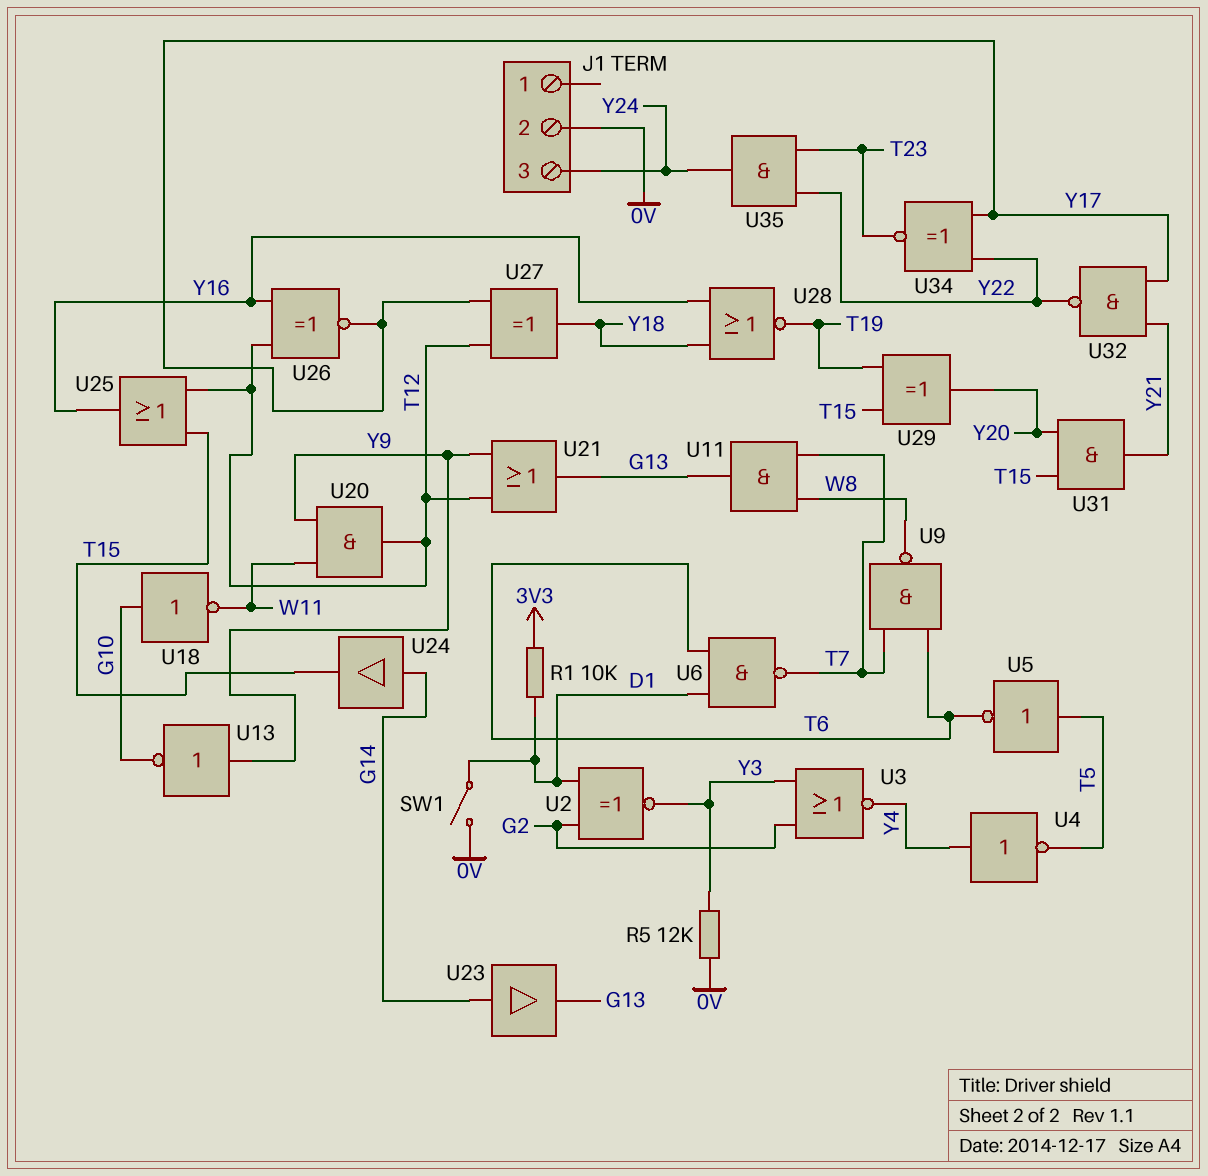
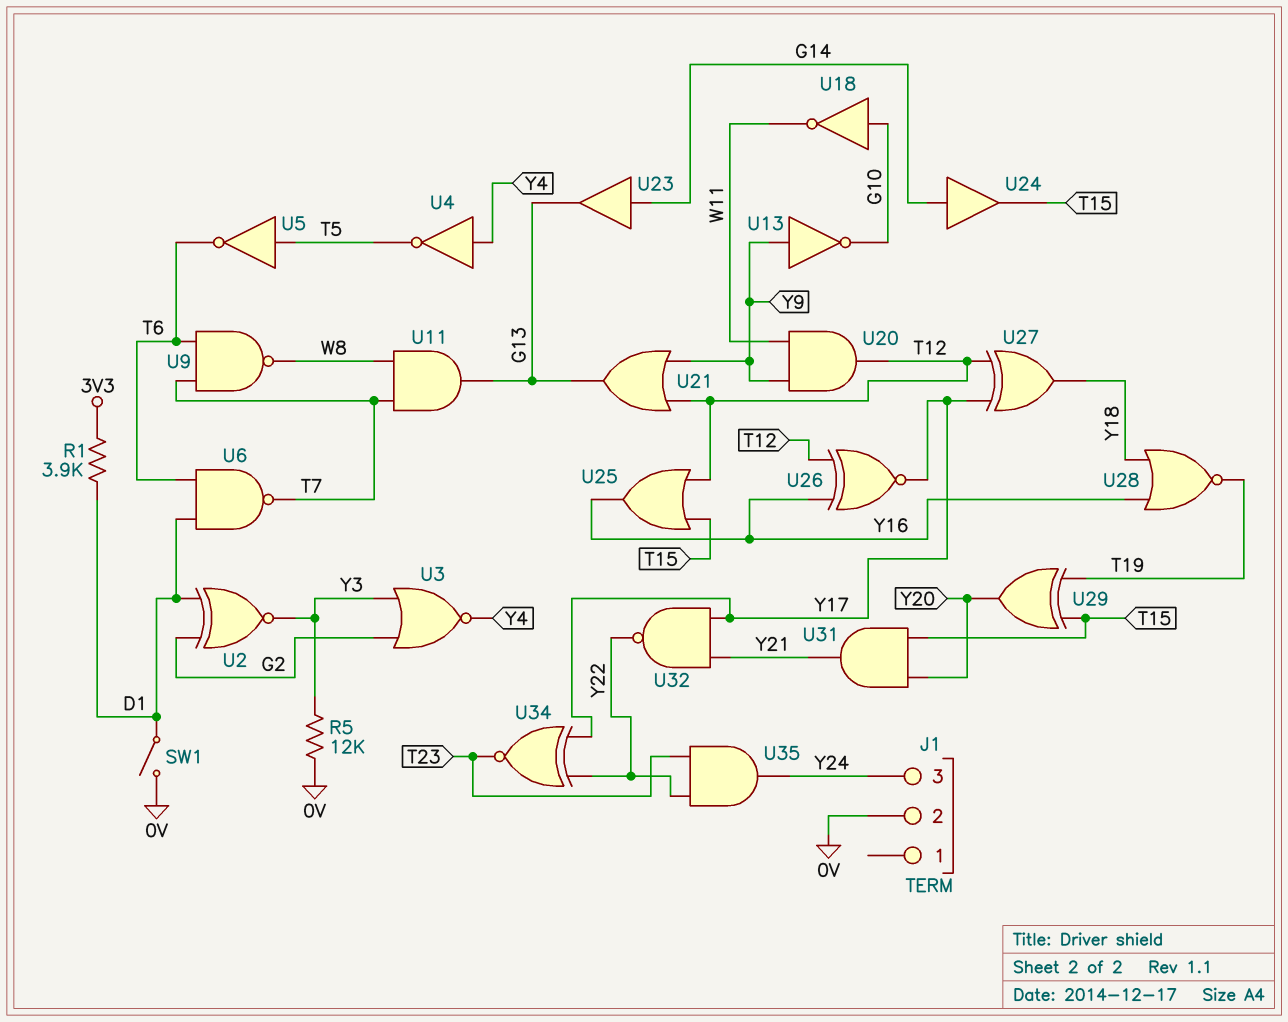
R1: 10k (3V3, D1) -> 3.9k (3V3, D1)

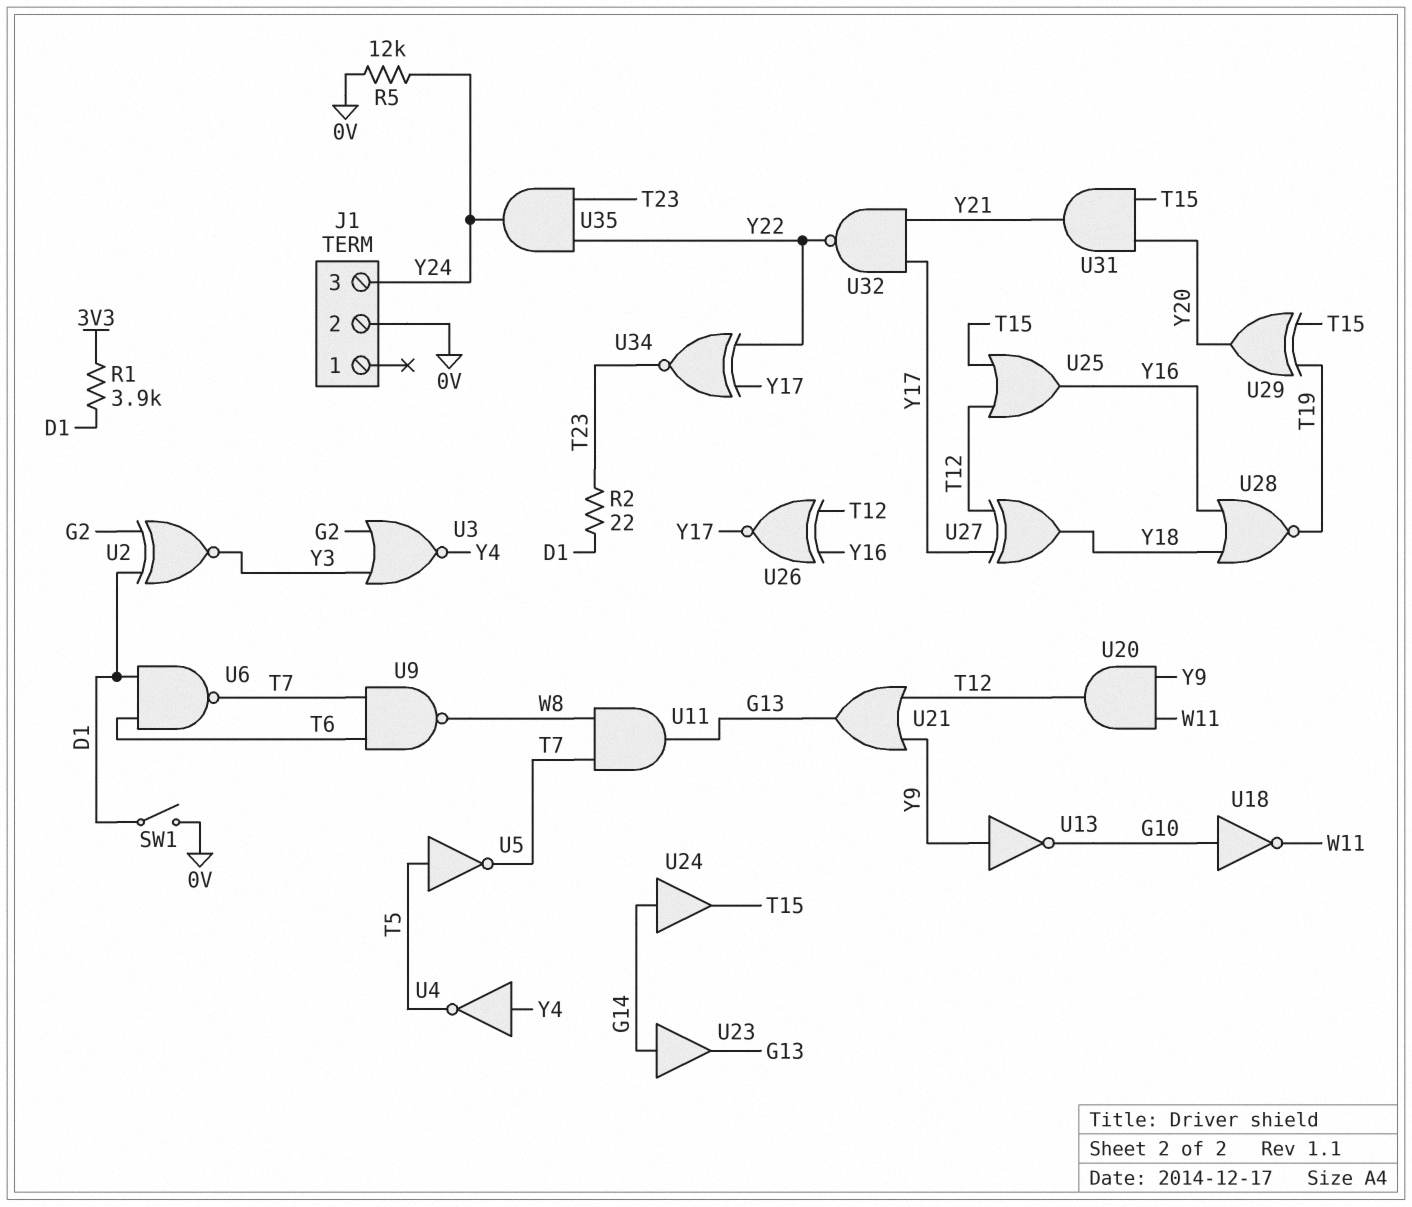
R2: none -> 22 (D1, T23)
R5: 12k (0V, Y3) -> 12k (0V, Y24)
U5: NOT (in T5, out T6) -> NOT (in T5, out T7)

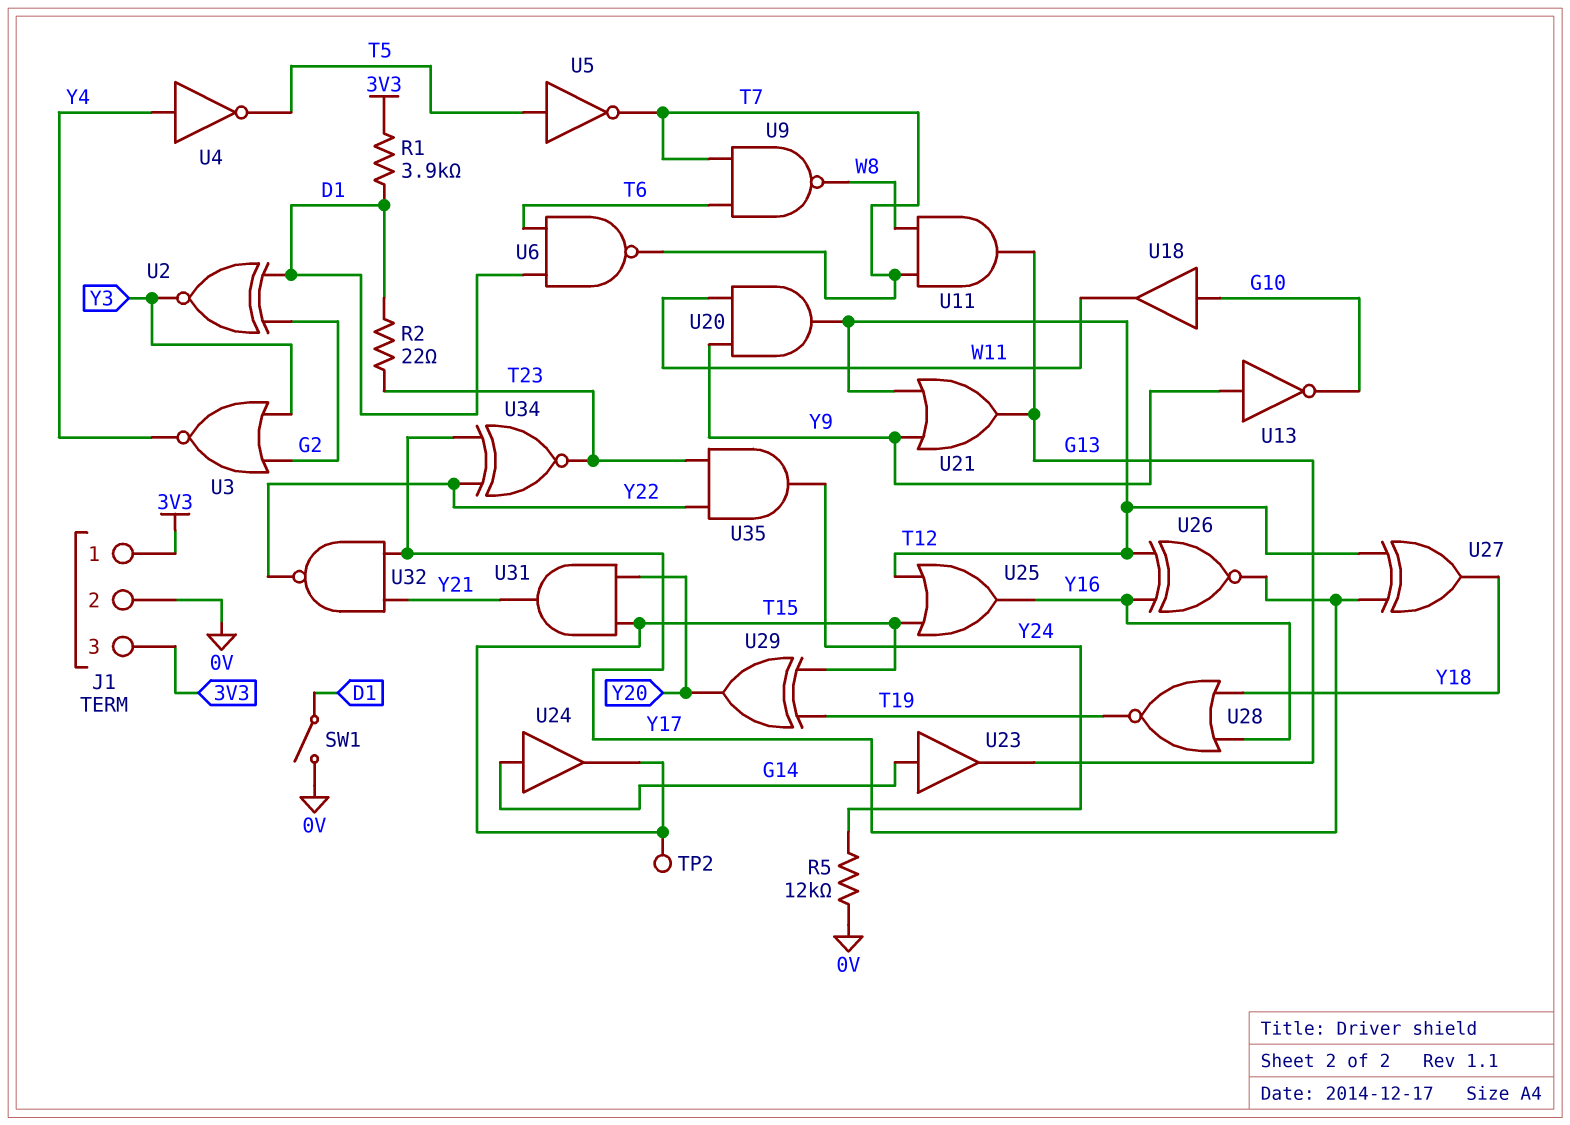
J1 pin 1: none -> 3V3
J1 pin 3: Y24 -> 3V3
TP2: none -> test point (T15)
U18: NOT (in G10, out W11) -> buffer (in G10, out W11)

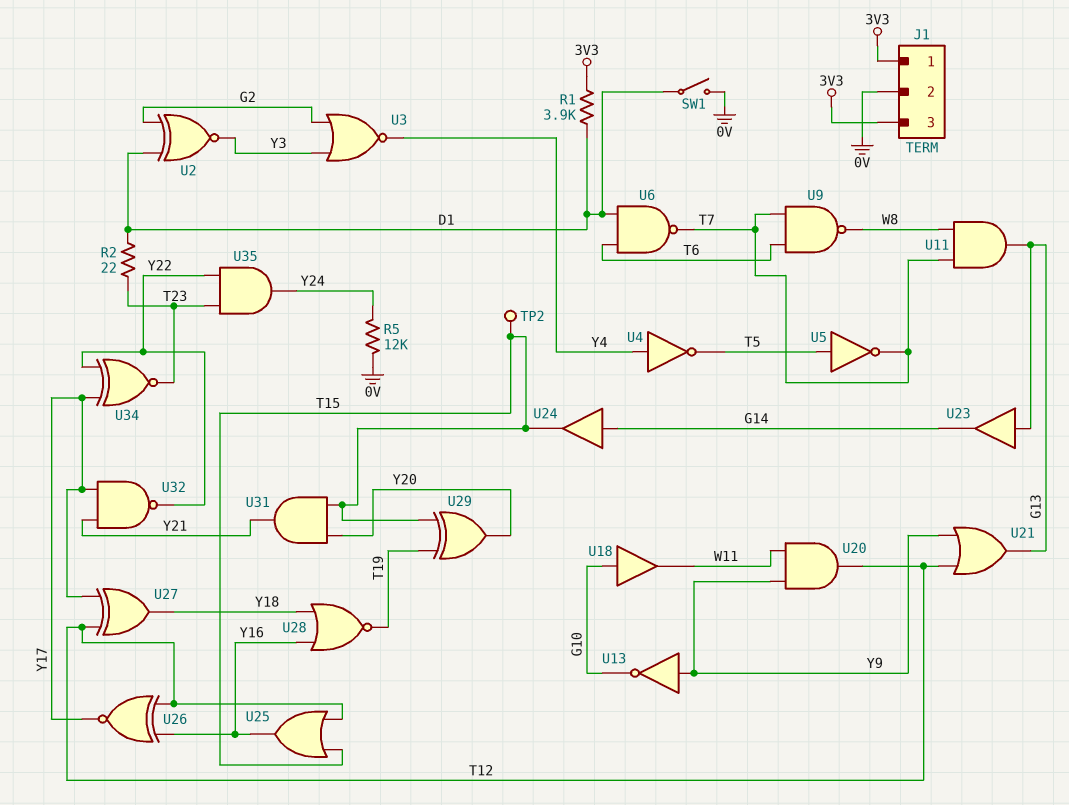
U23: buffer (in G14, out G13) -> buffer (in G13, out G14)

